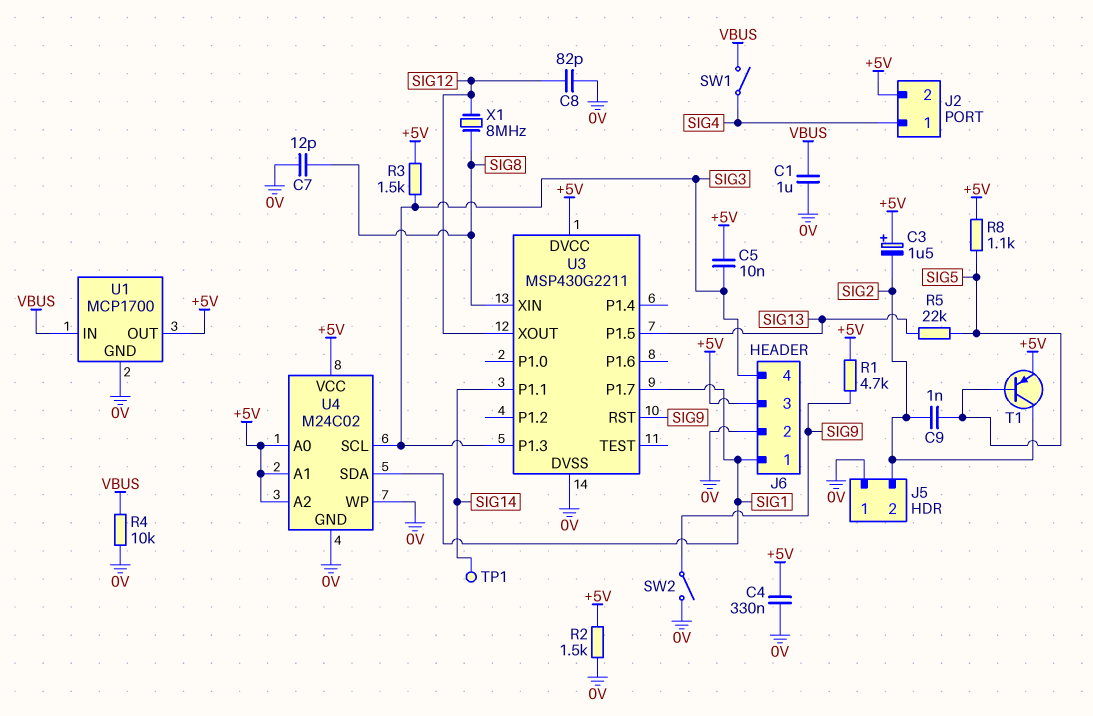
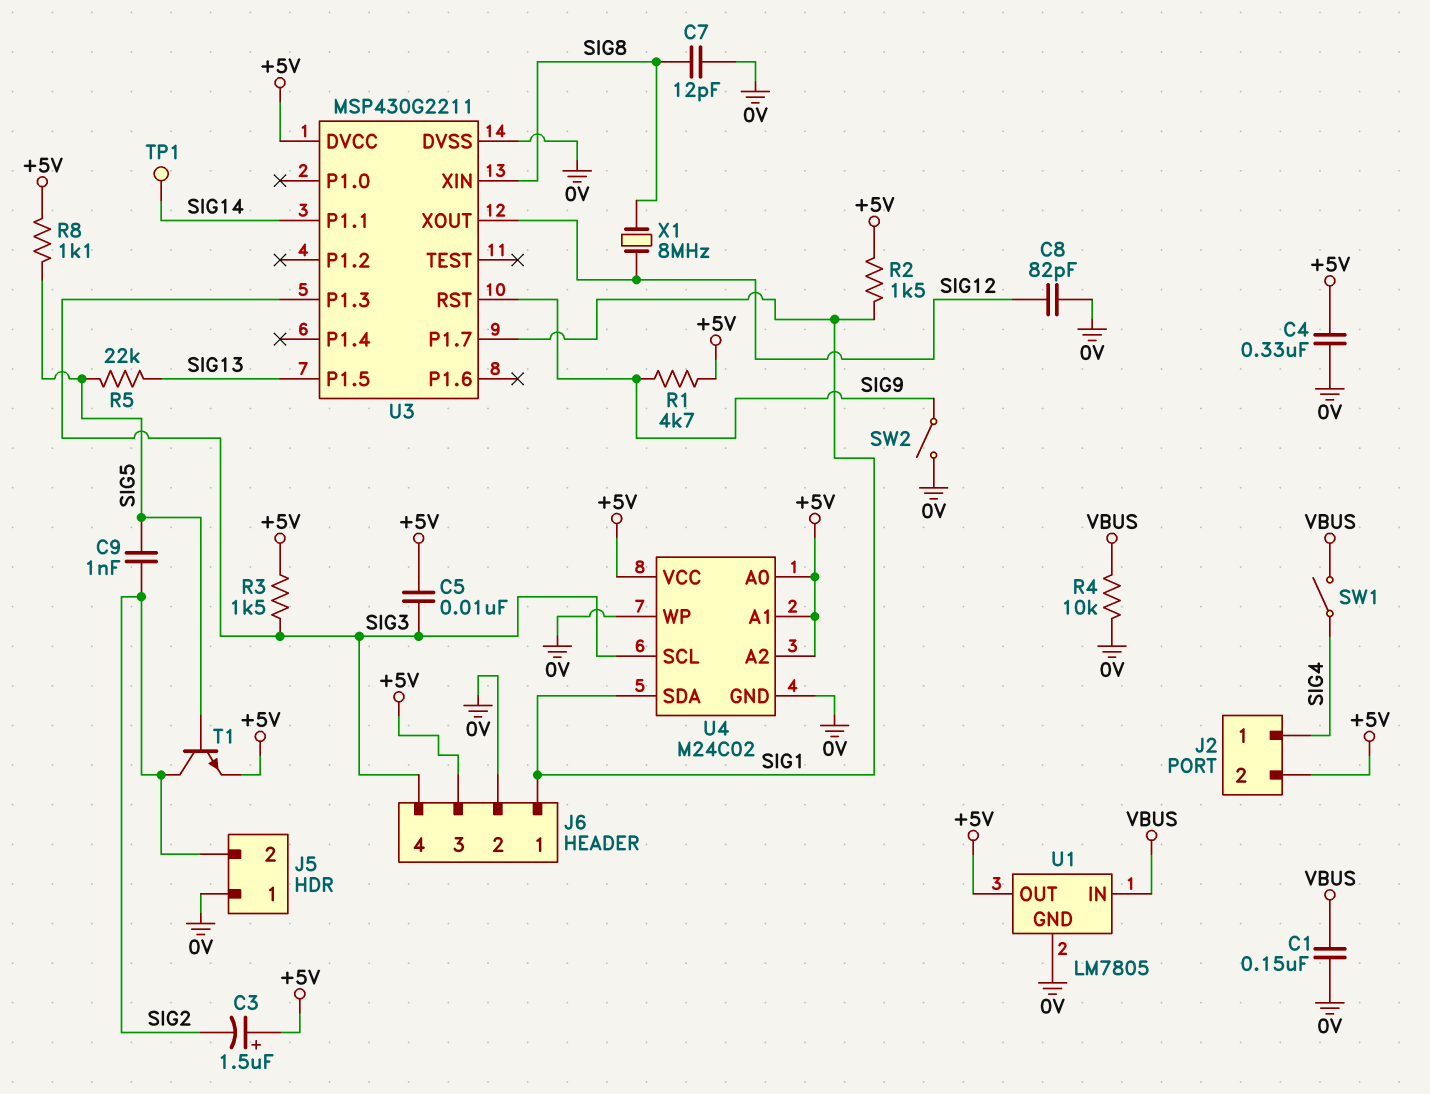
C1: 1uF (0V, VBUS) -> 150nF (0V, VBUS)
R2: 1.5k (+5V, 0V) -> 1.5k (+5V, SIG1)
T1: PNP (B SIG5, C SIG2, E +5V) -> NPN (B SIG5, C SIG2, E +5V)
U1: MCP1700 -> LM7805

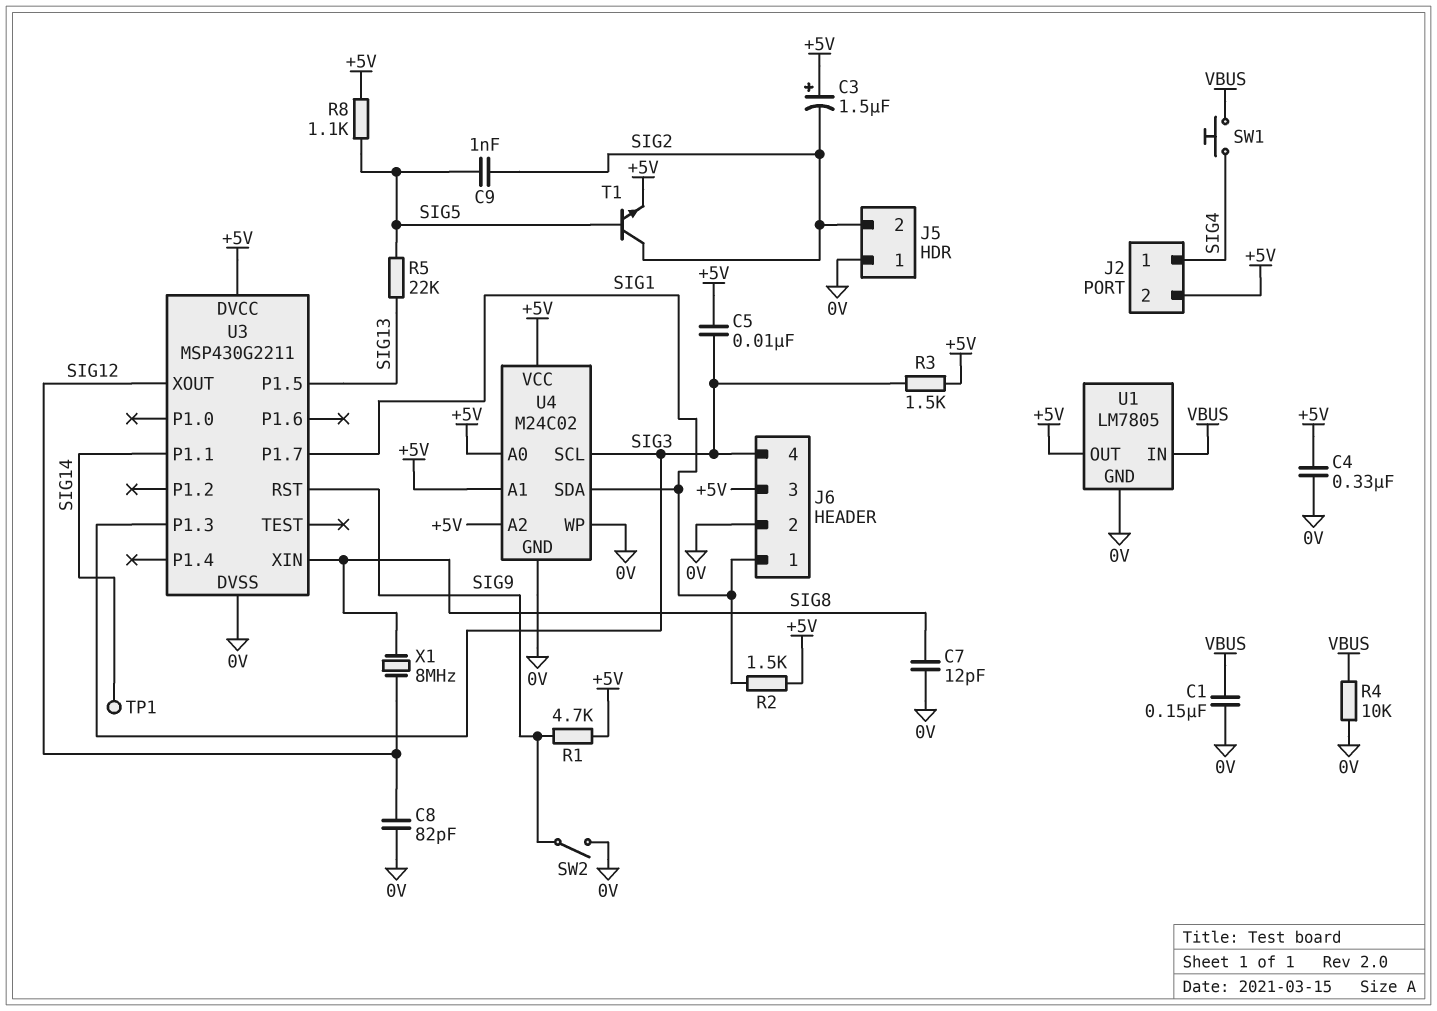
SW1: switch (SIG4, VBUS) -> button (SIG4, VBUS)

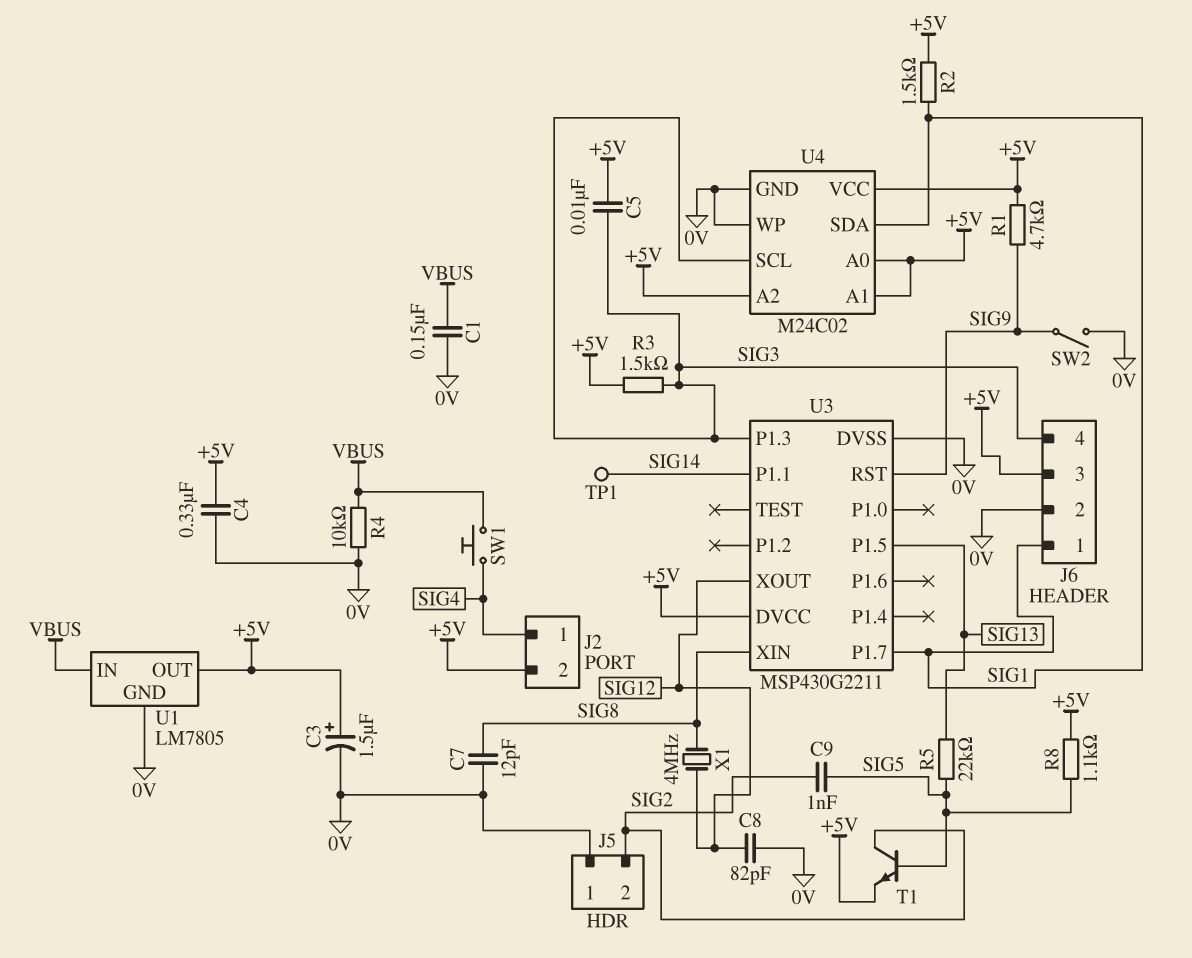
C3: 1.5uF (plus +5V, minus SIG2) -> 1.5uF (plus +5V, minus 0V)
X1: 8MHz (SIG8, SIG12) -> 4MHz (SIG8, SIG12)

